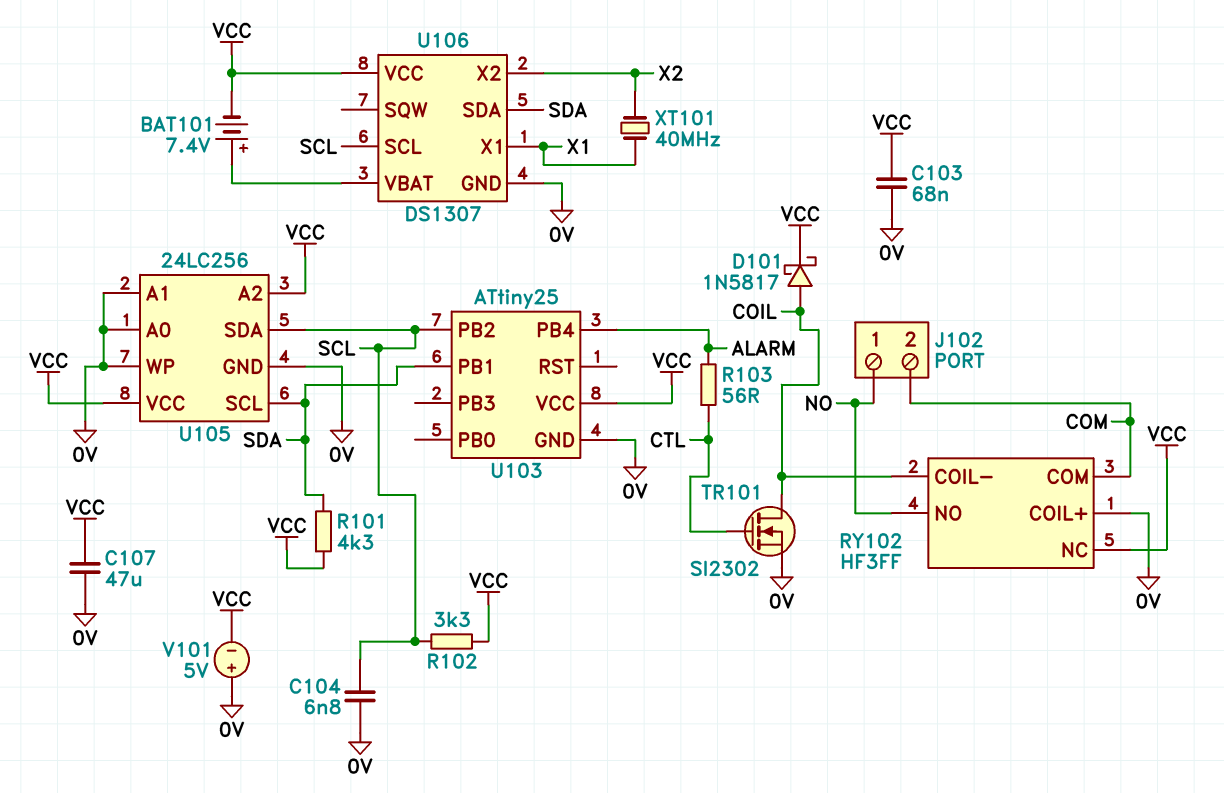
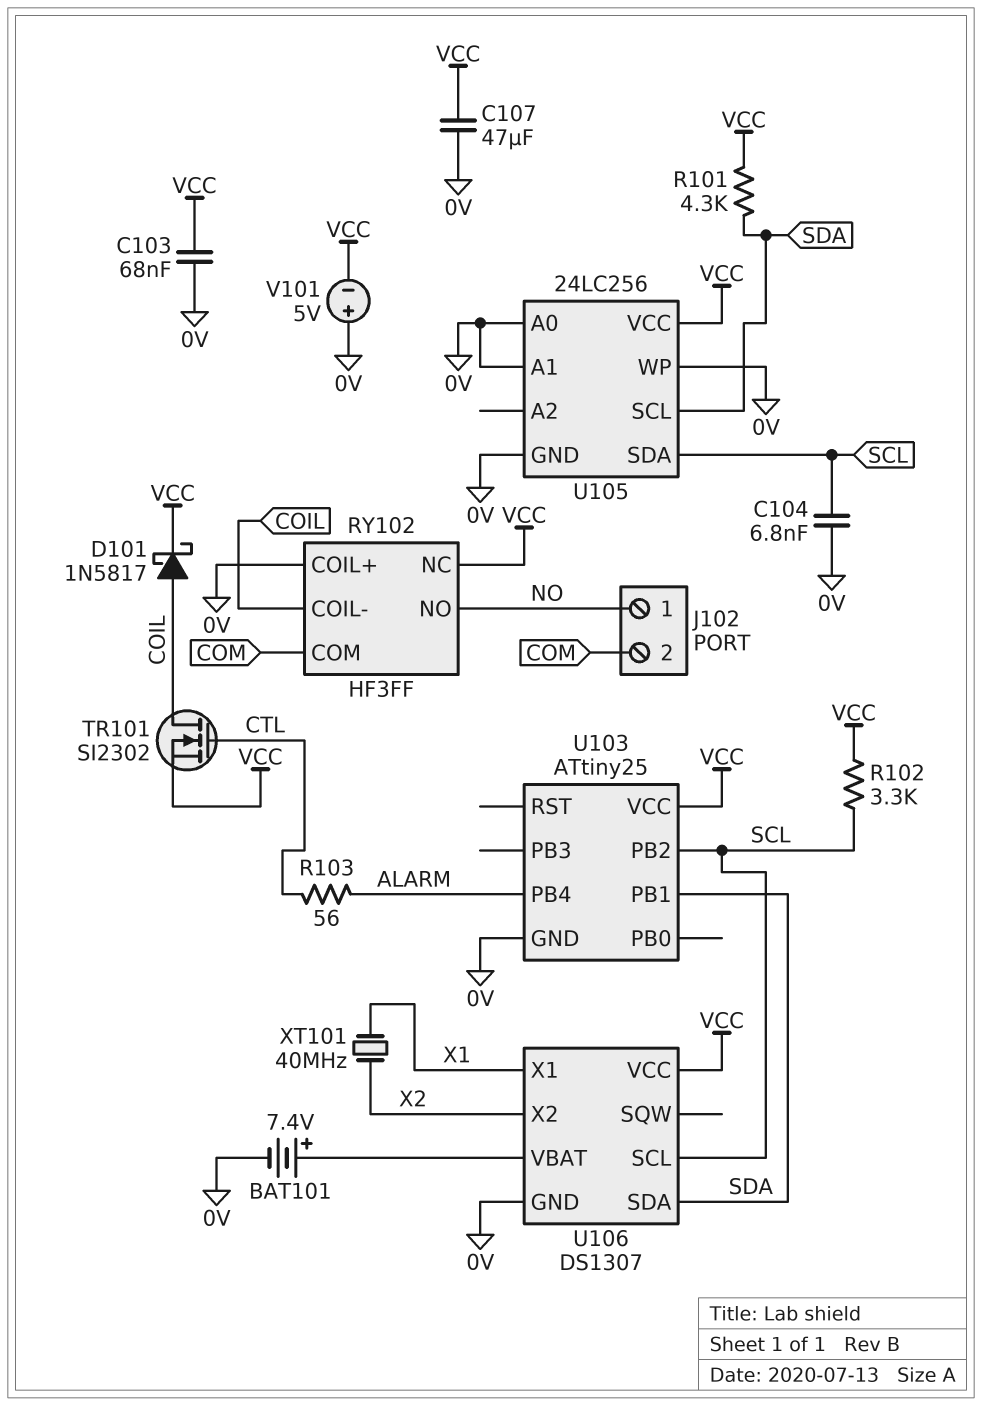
BAT101: 7.4V (plus U106/VBAT, minus VCC) -> 7.4V (plus U106/VBAT, minus 0V)
TR101: NMOS SI2302 (G CTL, D COIL, S 0V) -> NMOS SI2302 (G CTL, D COIL, S VCC)
U105 pin A2: VCC -> none

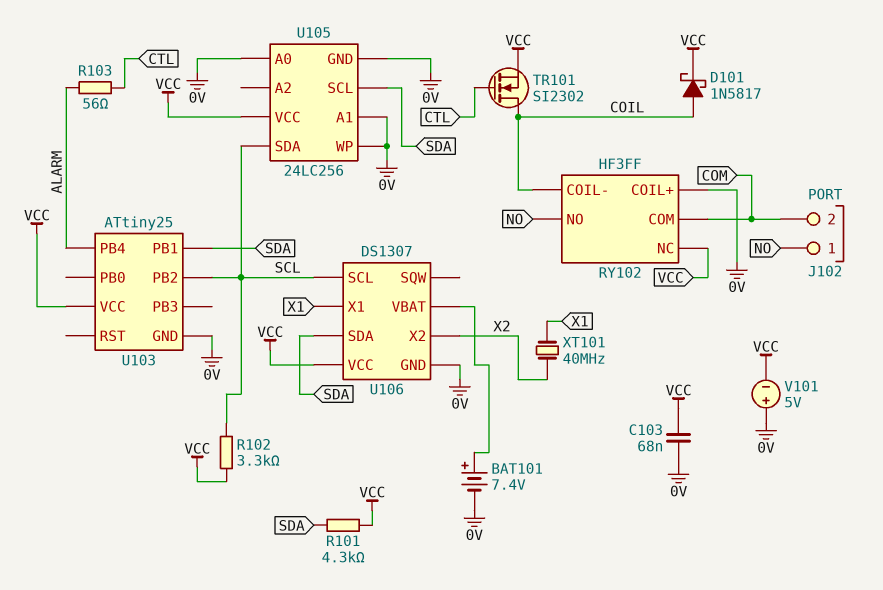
C104: 6.8nF (0V, SCL) -> none
C107: 47uF (0V, VCC) -> none

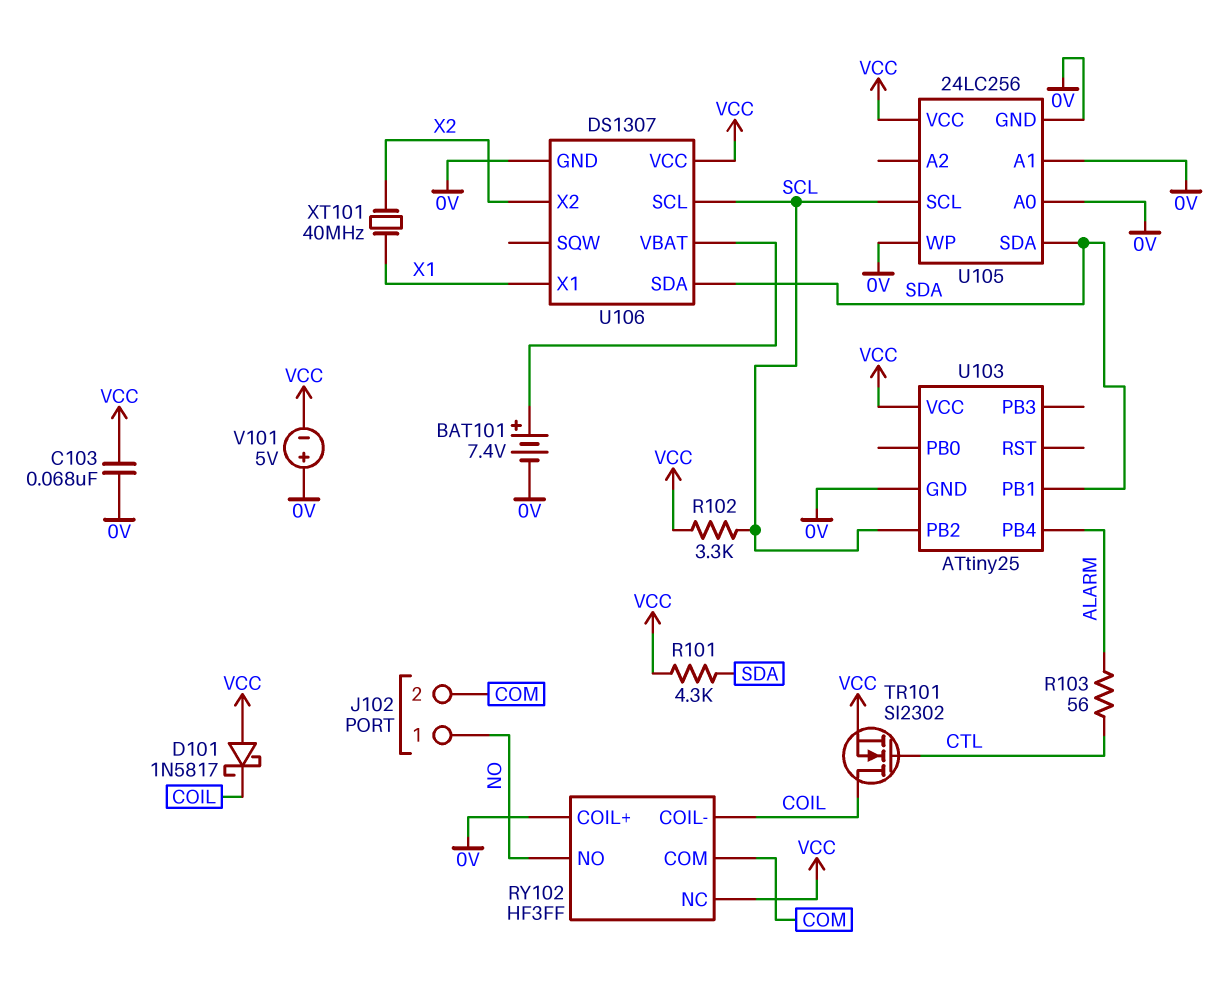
D101: schottky 1N5817 (A COIL, K VCC) -> schottky 1N5817 (A VCC, K COIL)
U105 pin SCL: SDA -> SCL
U105 pin SDA: SCL -> SDA

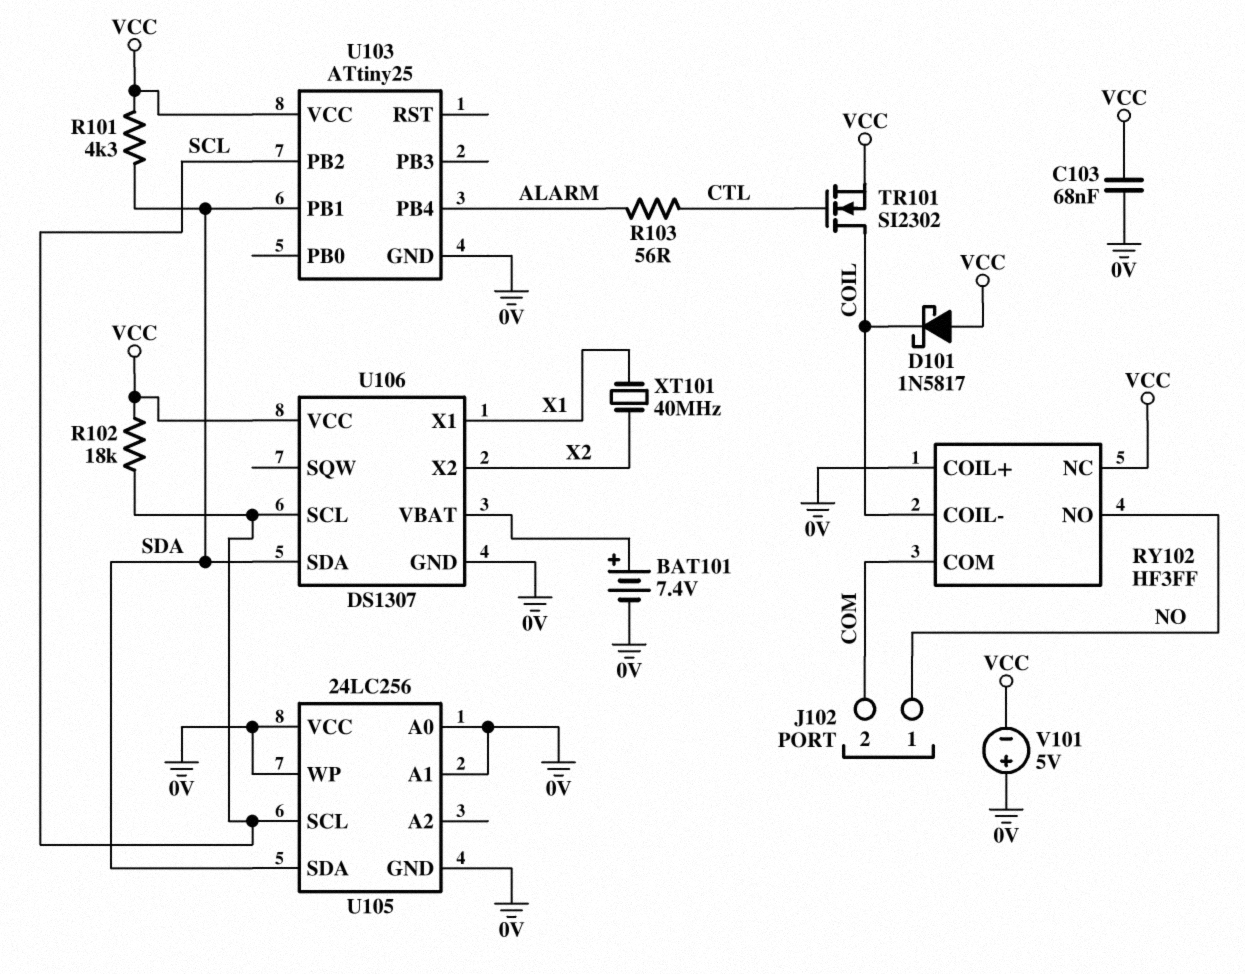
R102: 3.3k (SCL, VCC) -> 18k (SCL, VCC)
U105 pin VCC: VCC -> 0V

